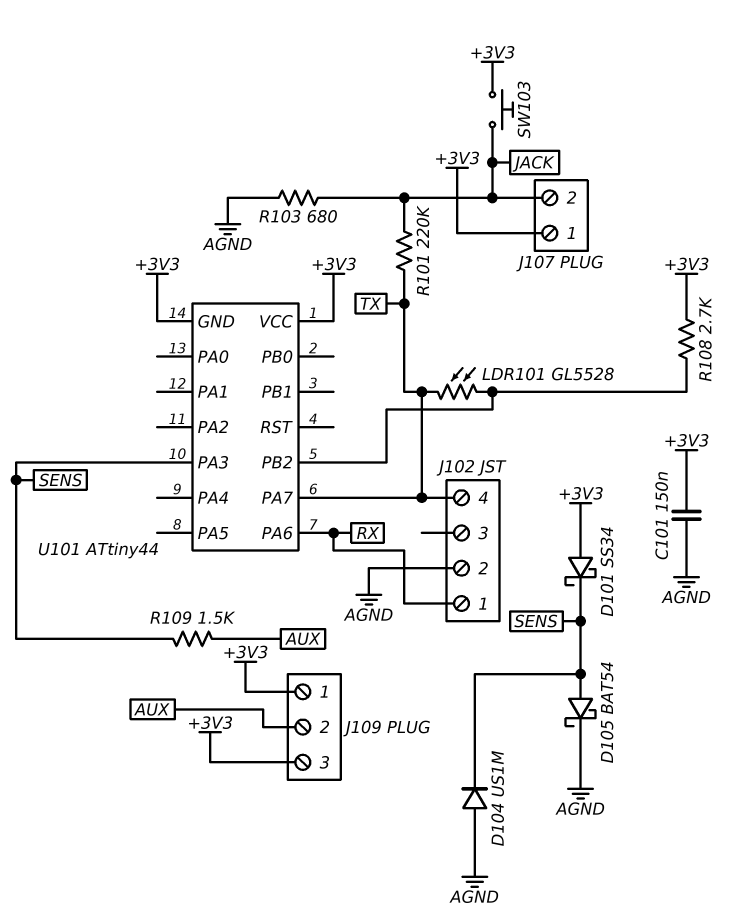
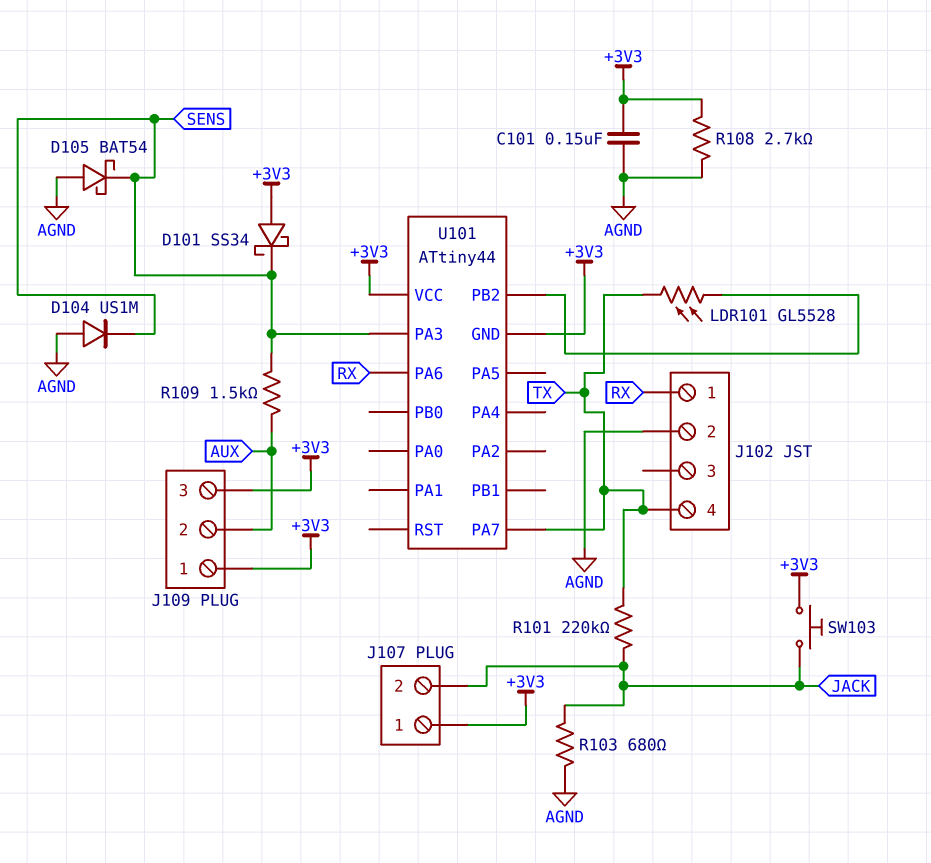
D105: schottky BAT54 (A SENS, K AGND) -> schottky BAT54 (A AGND, K SENS)
R108: 2.7k (+3V3, U101/PB2) -> 2.7k (+3V3, AGND)

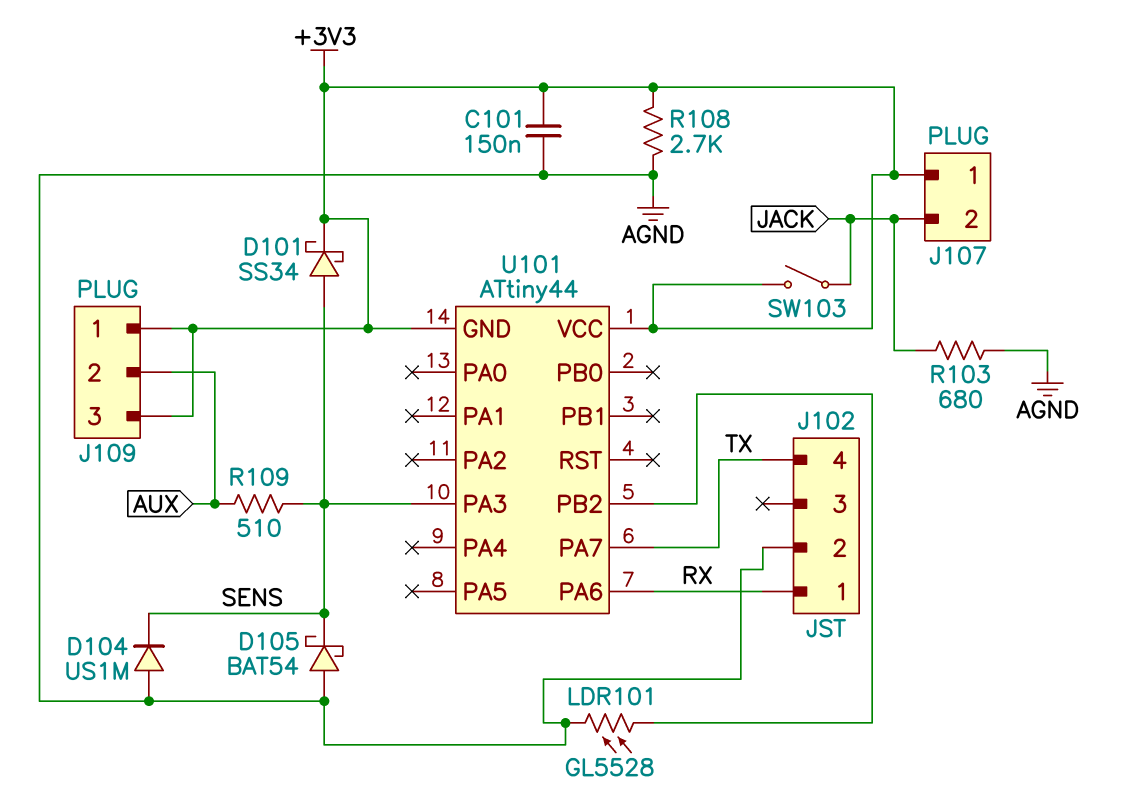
D101: schottky SS34 (A +3V3, K SENS) -> schottky SS34 (A SENS, K +3V3)
LDR101: GL5528 (TX, U101/PB2) -> GL5528 (AGND, U101/PB2)
R101: 220k (JACK, TX) -> none
R109: 1.5k (AUX, SENS) -> 510 (AUX, SENS)
SW103: button (+3V3, JACK) -> switch (+3V3, JACK)

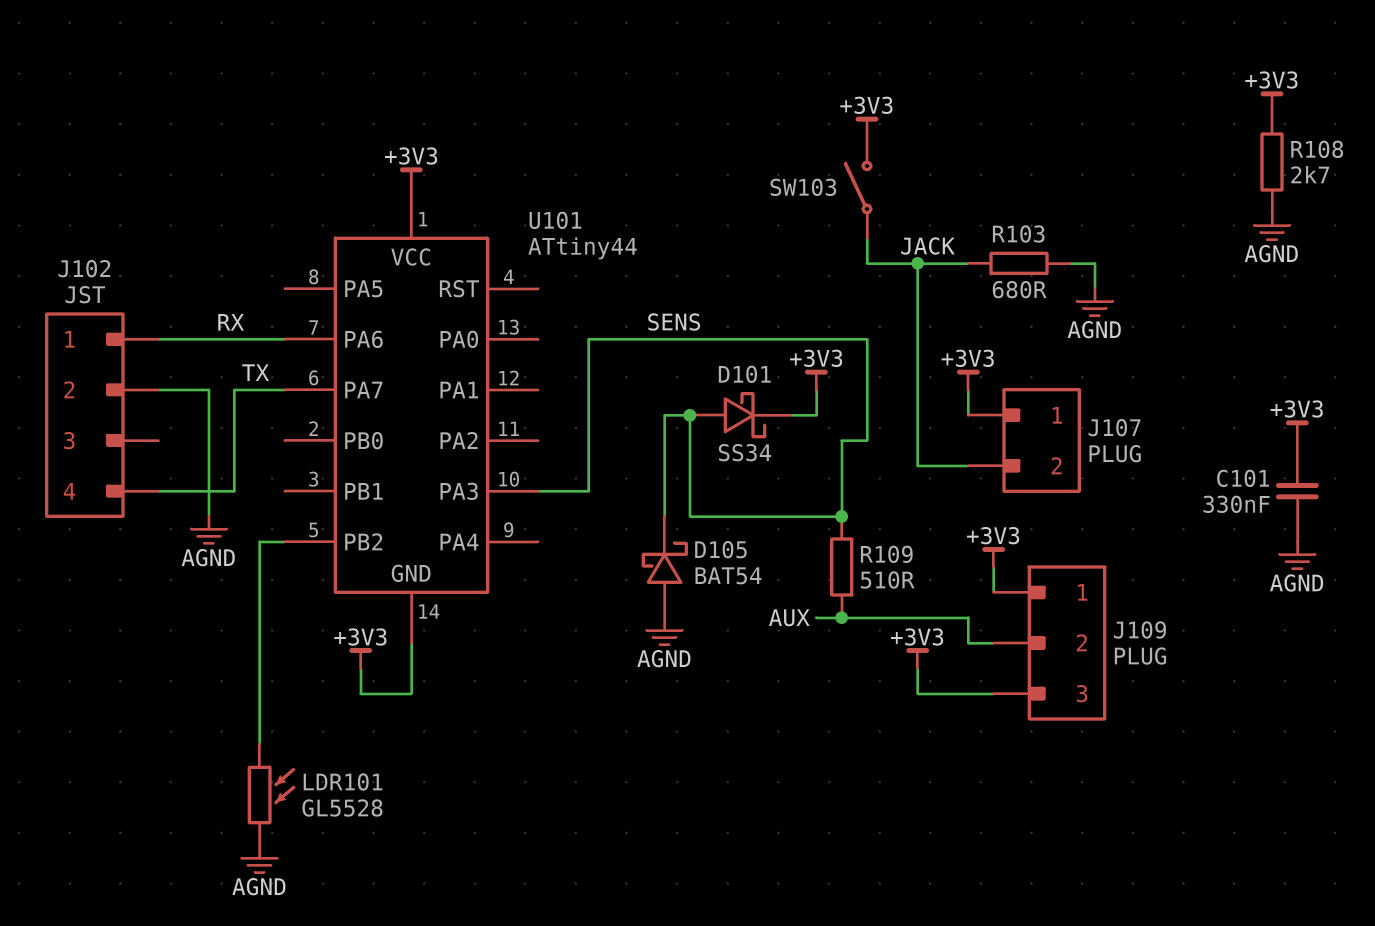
C101: 150nF (+3V3, AGND) -> 330nF (+3V3, AGND)
D104: diode US1M (A AGND, K SENS) -> none

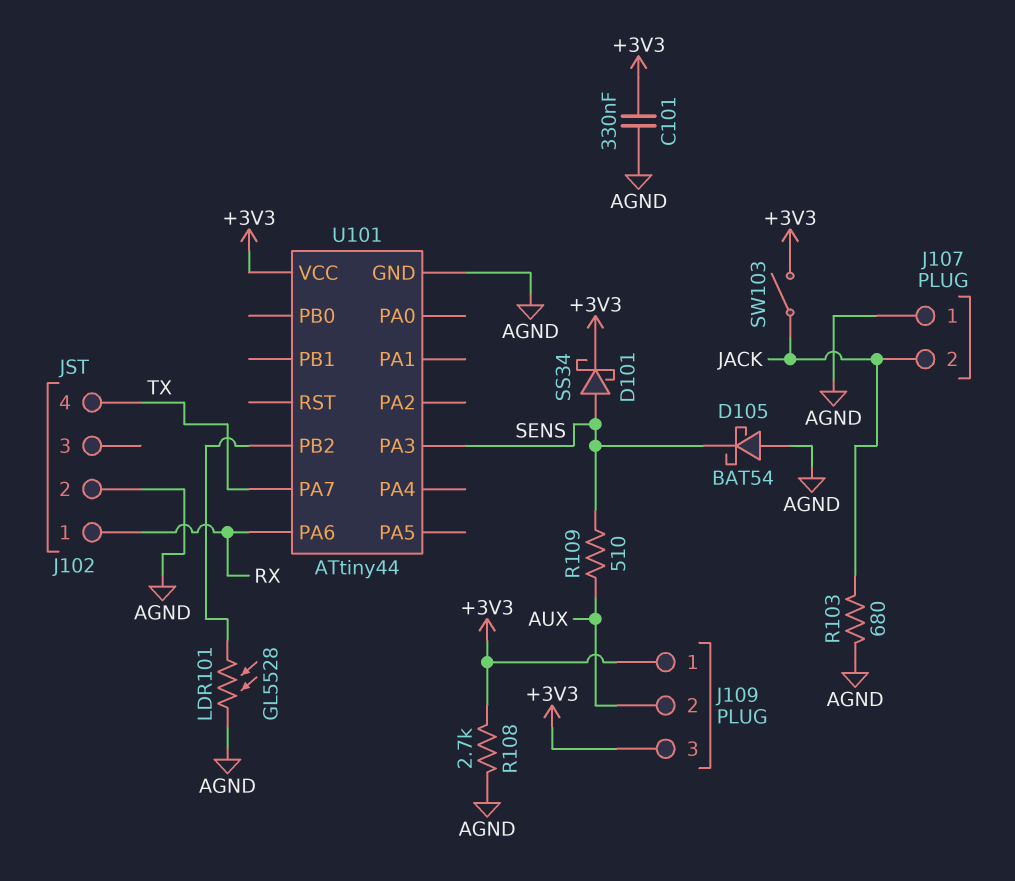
J107 pin 1: +3V3 -> AGND
U101 pin GND: +3V3 -> AGND

